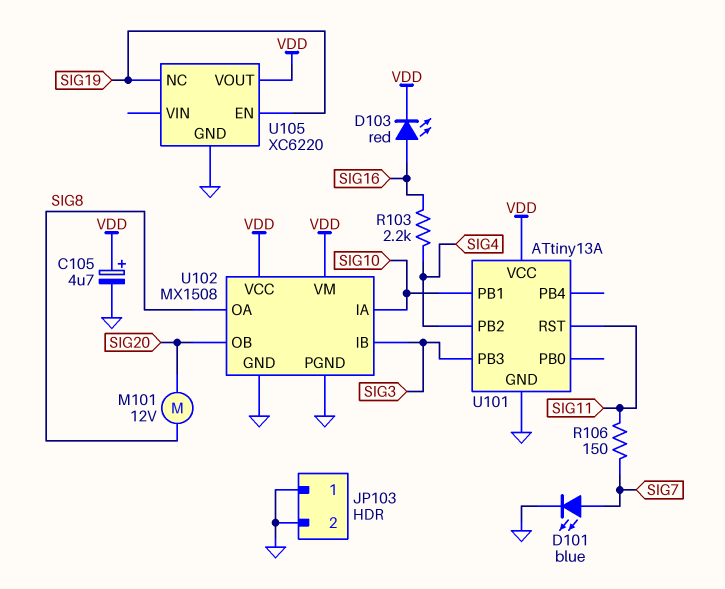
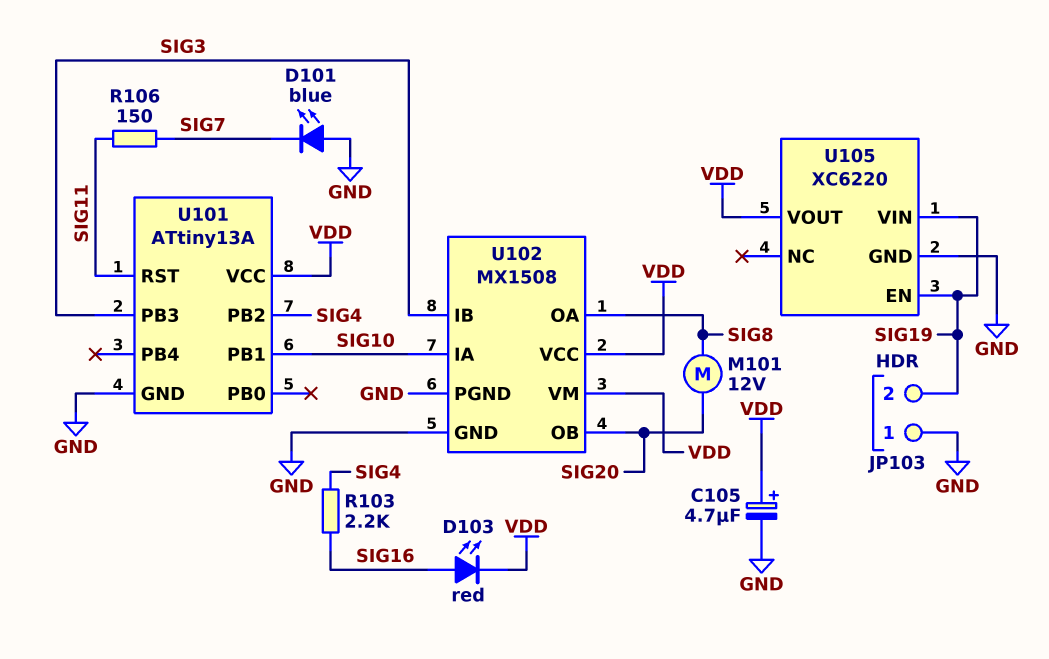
D101: LED blue (A SIG7, K GND) -> LED blue (A GND, K SIG7)
JP103 pin 2: GND -> SIG19
U105 pin NC: SIG19 -> none
U105 pin VIN: none -> SIG19

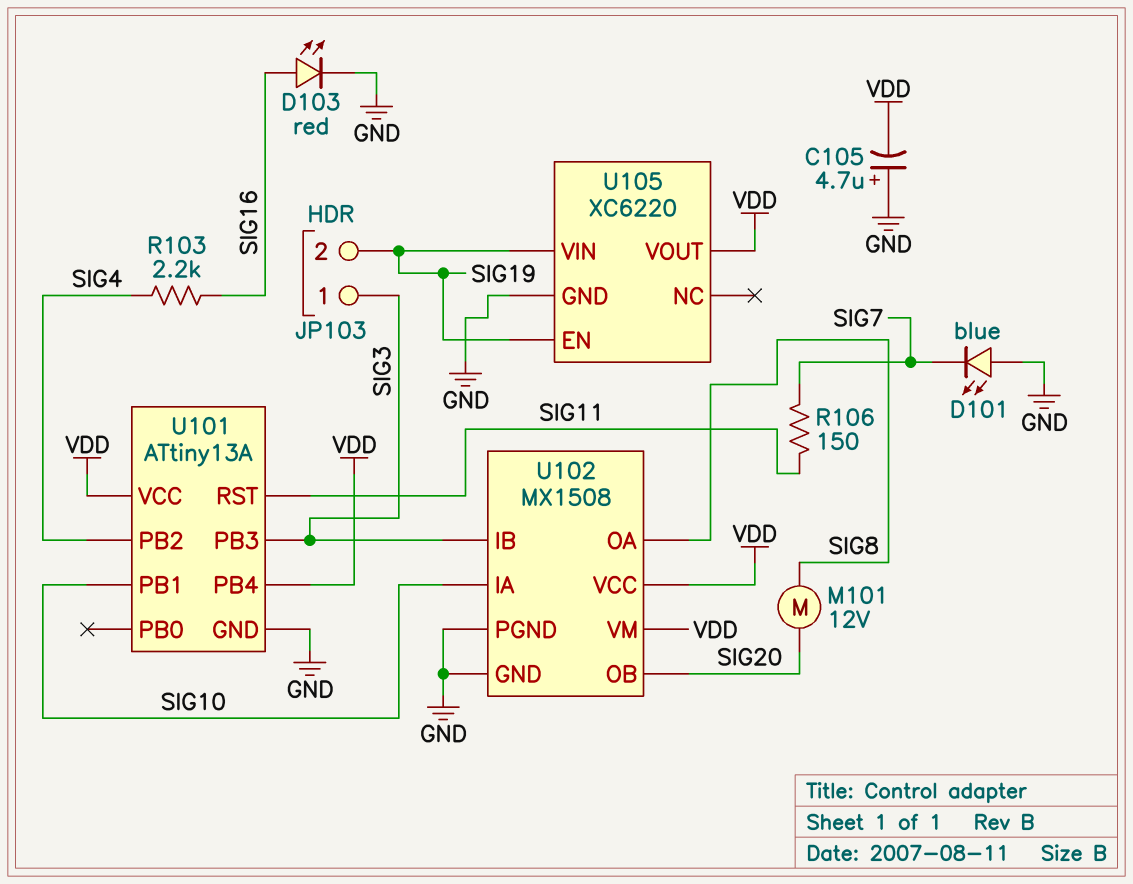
C105: 4.7uF (plus VDD, minus GND) -> 4.7uF (plus GND, minus VDD)
D103: LED red (A SIG16, K VDD) -> LED red (A SIG16, K GND)
JP103 pin 1: GND -> SIG3
U101 pin PB4: none -> VDD

